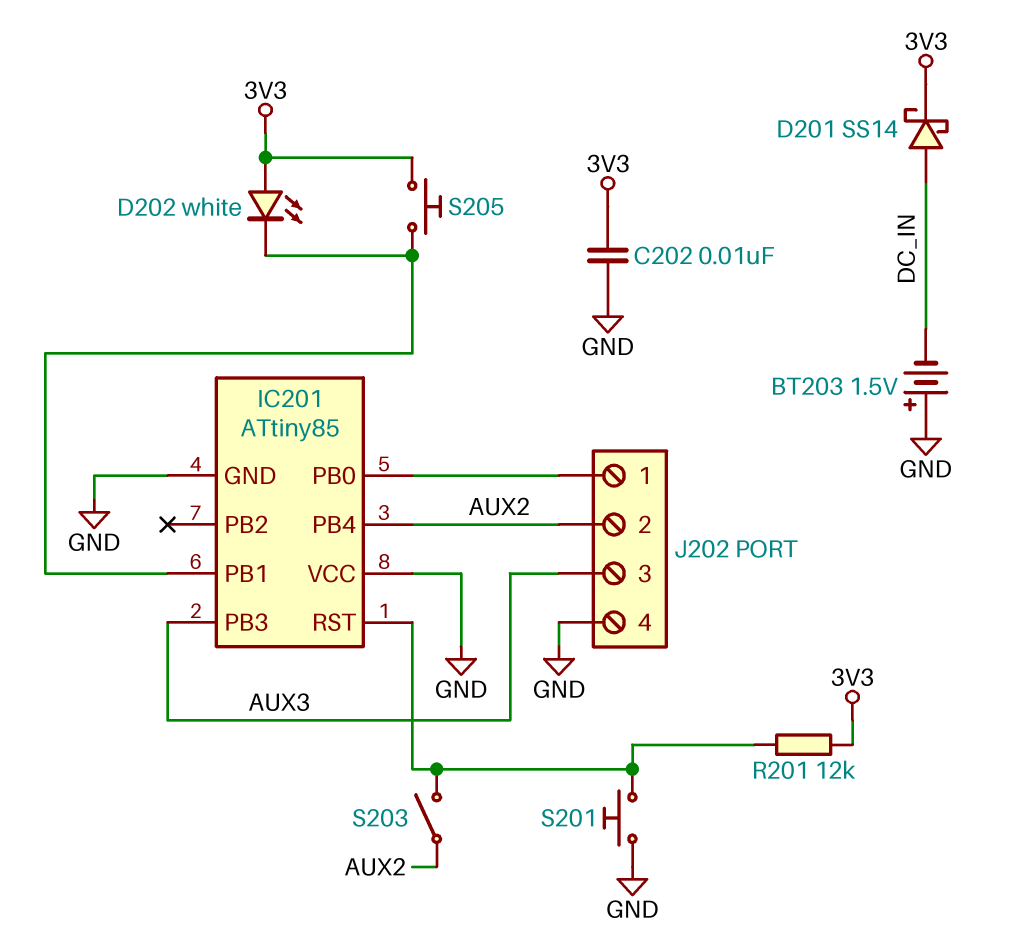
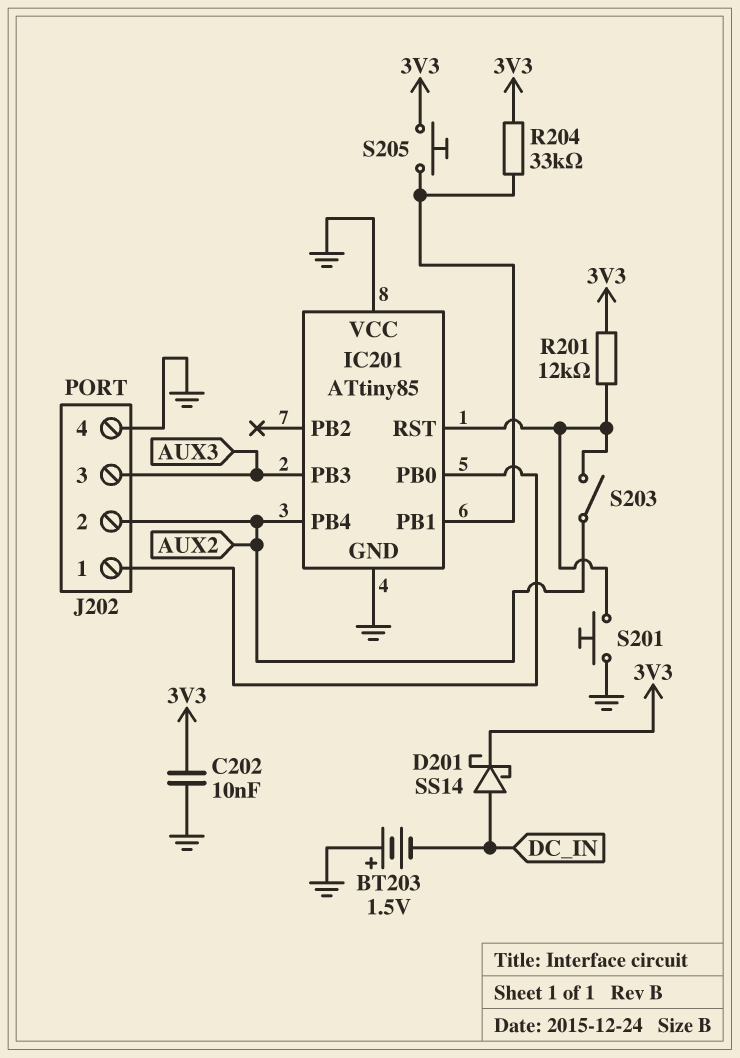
D202: LED white (A 3V3, K IC201/PB1) -> none
R204: none -> 33k (3V3, IC201/PB1)

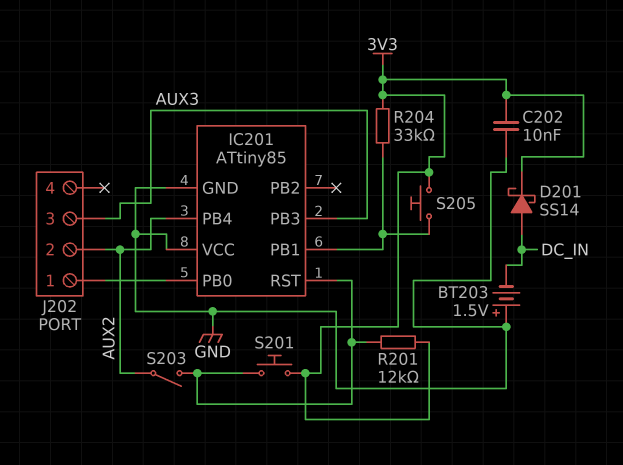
J202 pin 4: GND -> none
S201: button (GND, IC201/RST) -> button (3V3, IC201/RST)

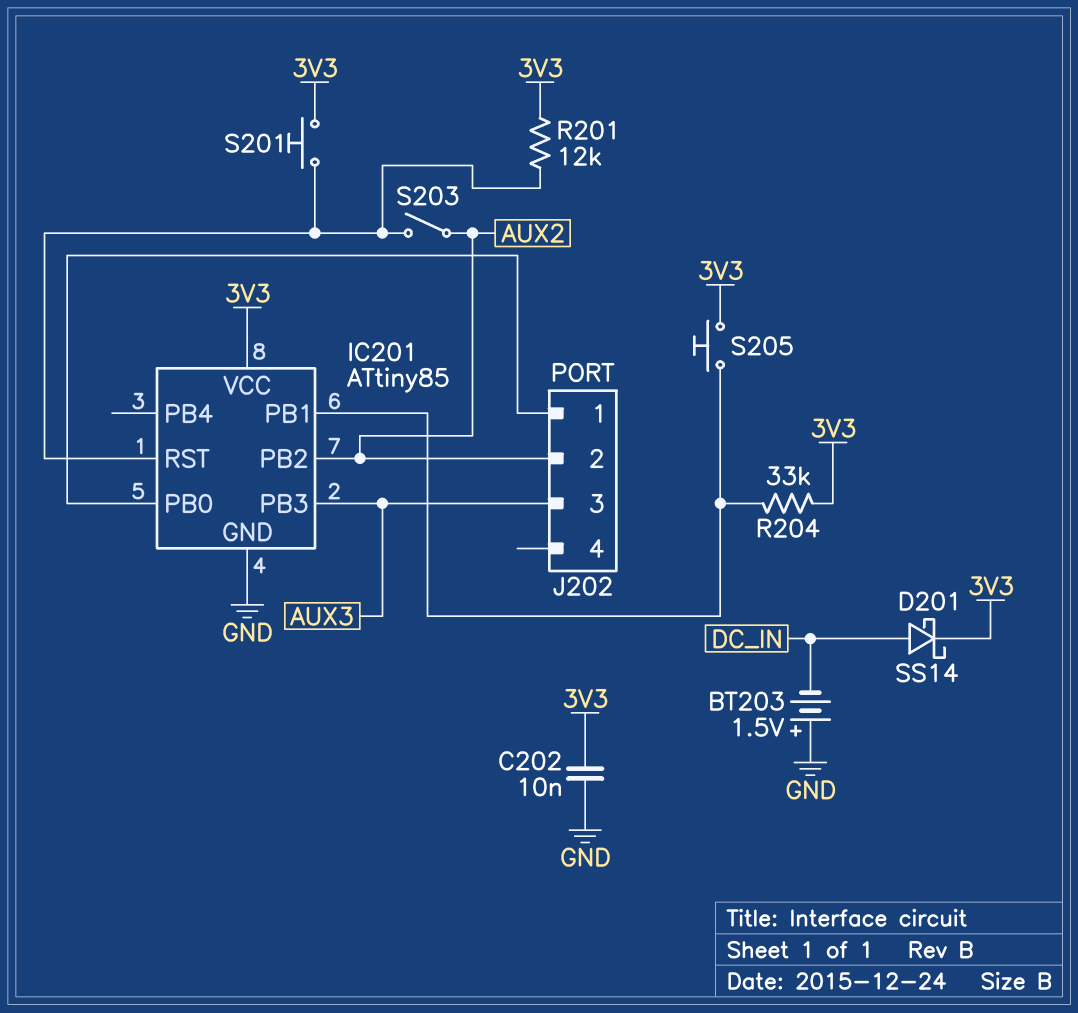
IC201 pin PB2: none -> AUX2
IC201 pin PB4: AUX2 -> none
IC201 pin VCC: GND -> 3V3

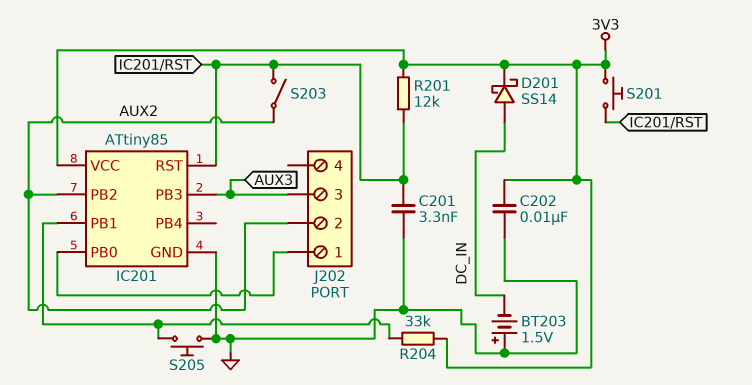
C201: none -> 3.3nF (GND, IC201/RST)
S205: button (3V3, IC201/PB1) -> button (GND, IC201/PB1)

